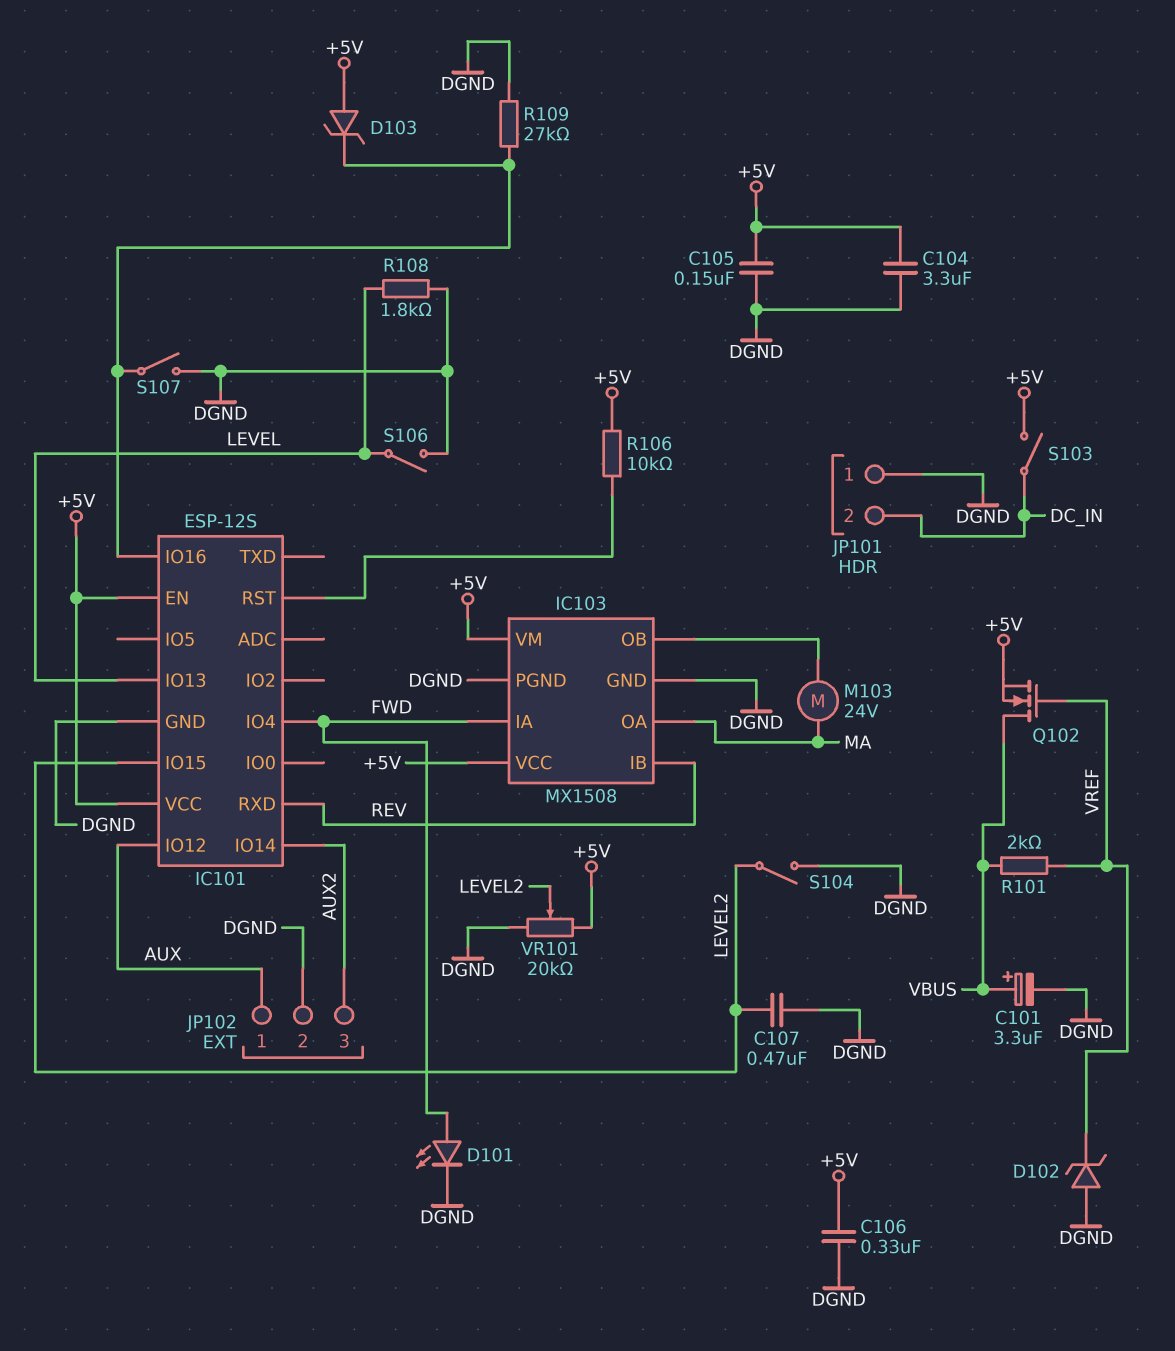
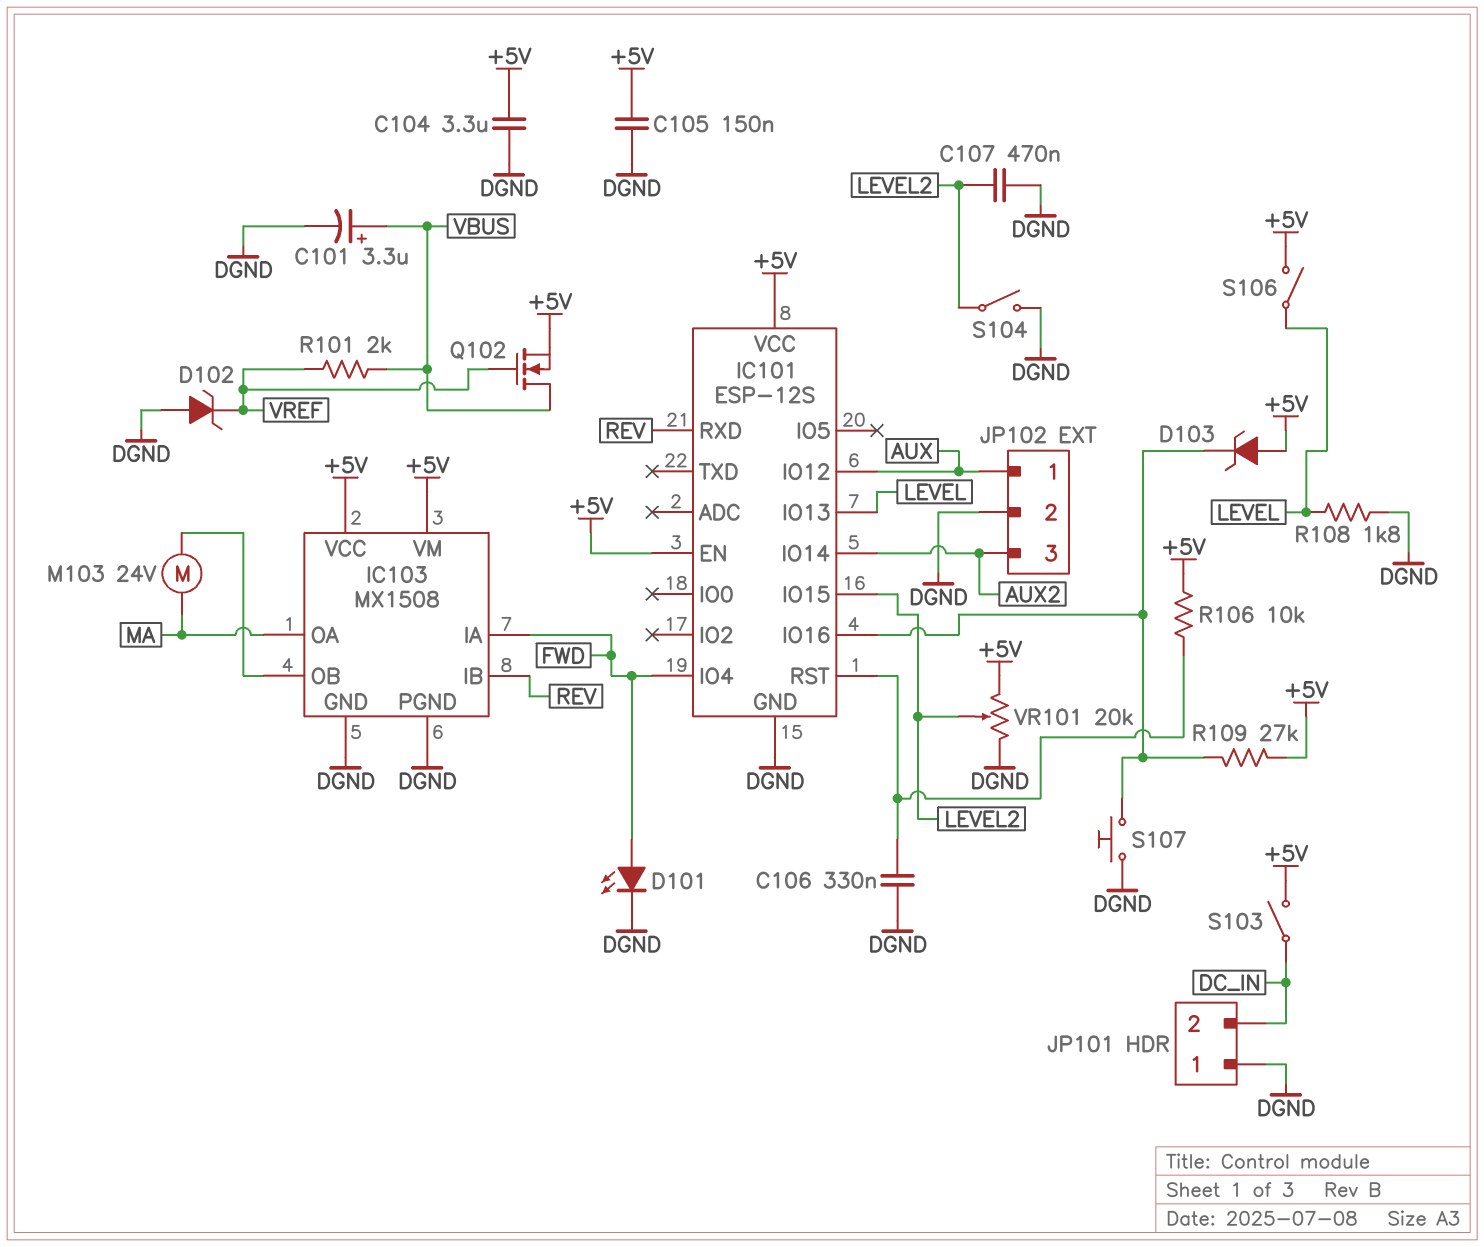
C106: 330nF (+5V, DGND) -> 330nF (DGND, IC101/RST)
R109: 27k (DGND, IC101/IO16) -> 27k (+5V, IC101/IO16)
S106: switch (DGND, LEVEL) -> switch (+5V, LEVEL)
S107: switch (DGND, IC101/IO16) -> button (DGND, IC101/IO16)

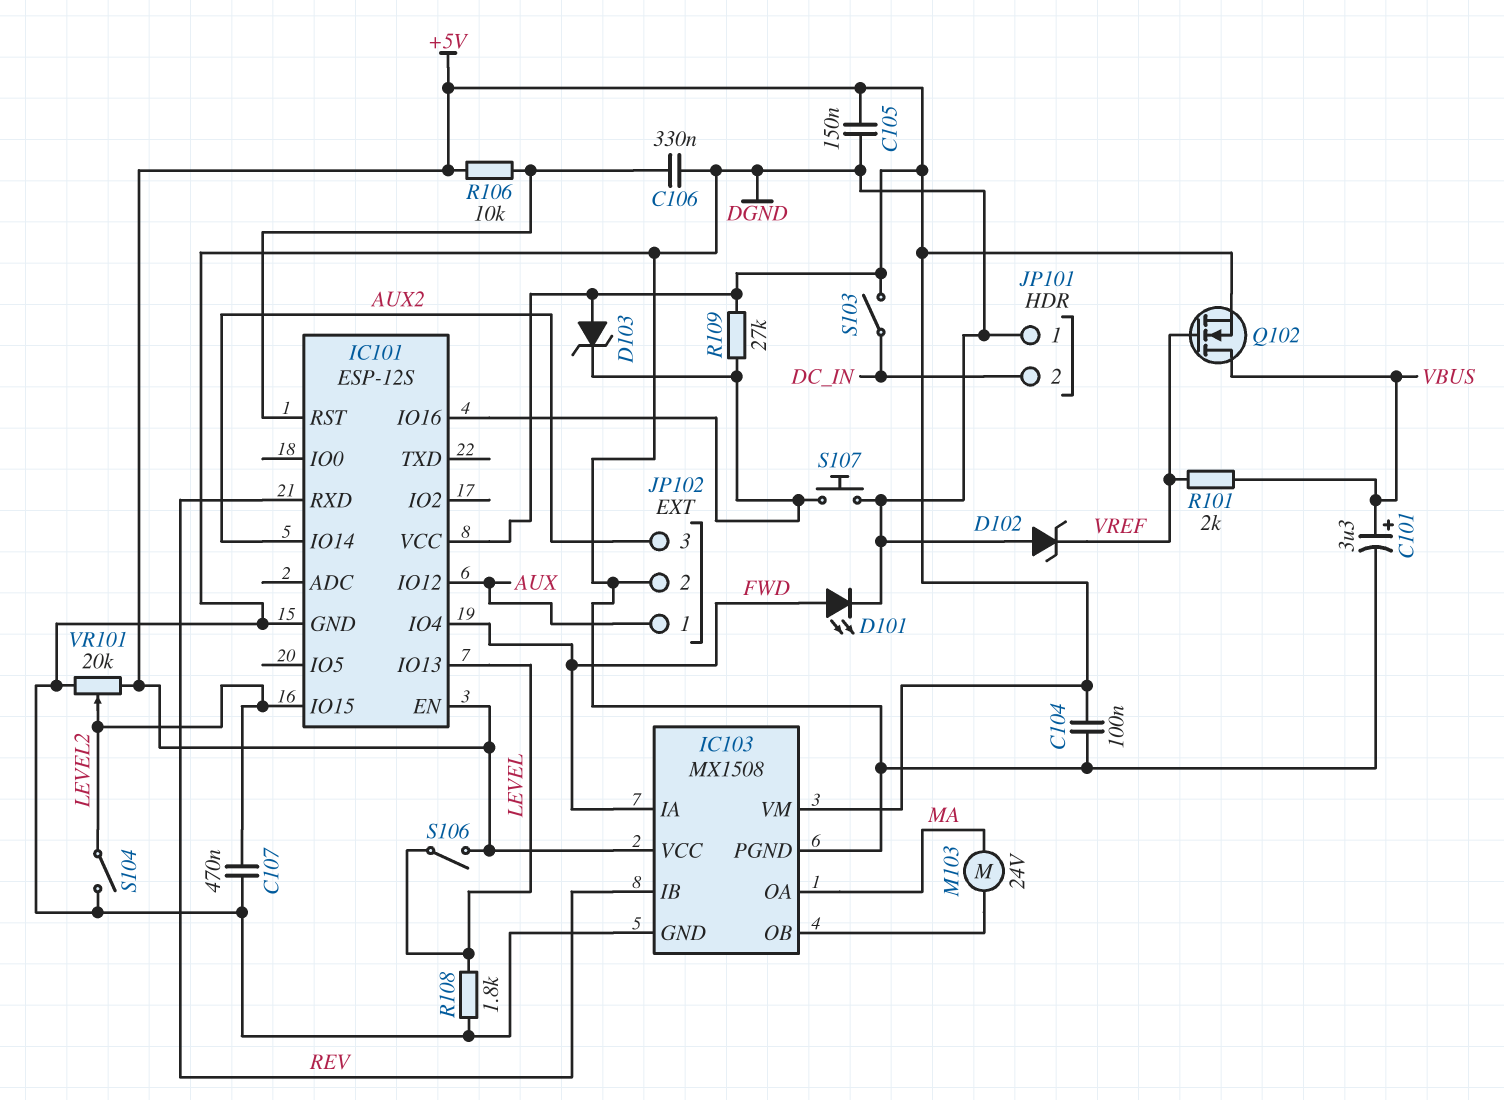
C104: 3.3uF (+5V, DGND) -> 100nF (+5V, DGND)

